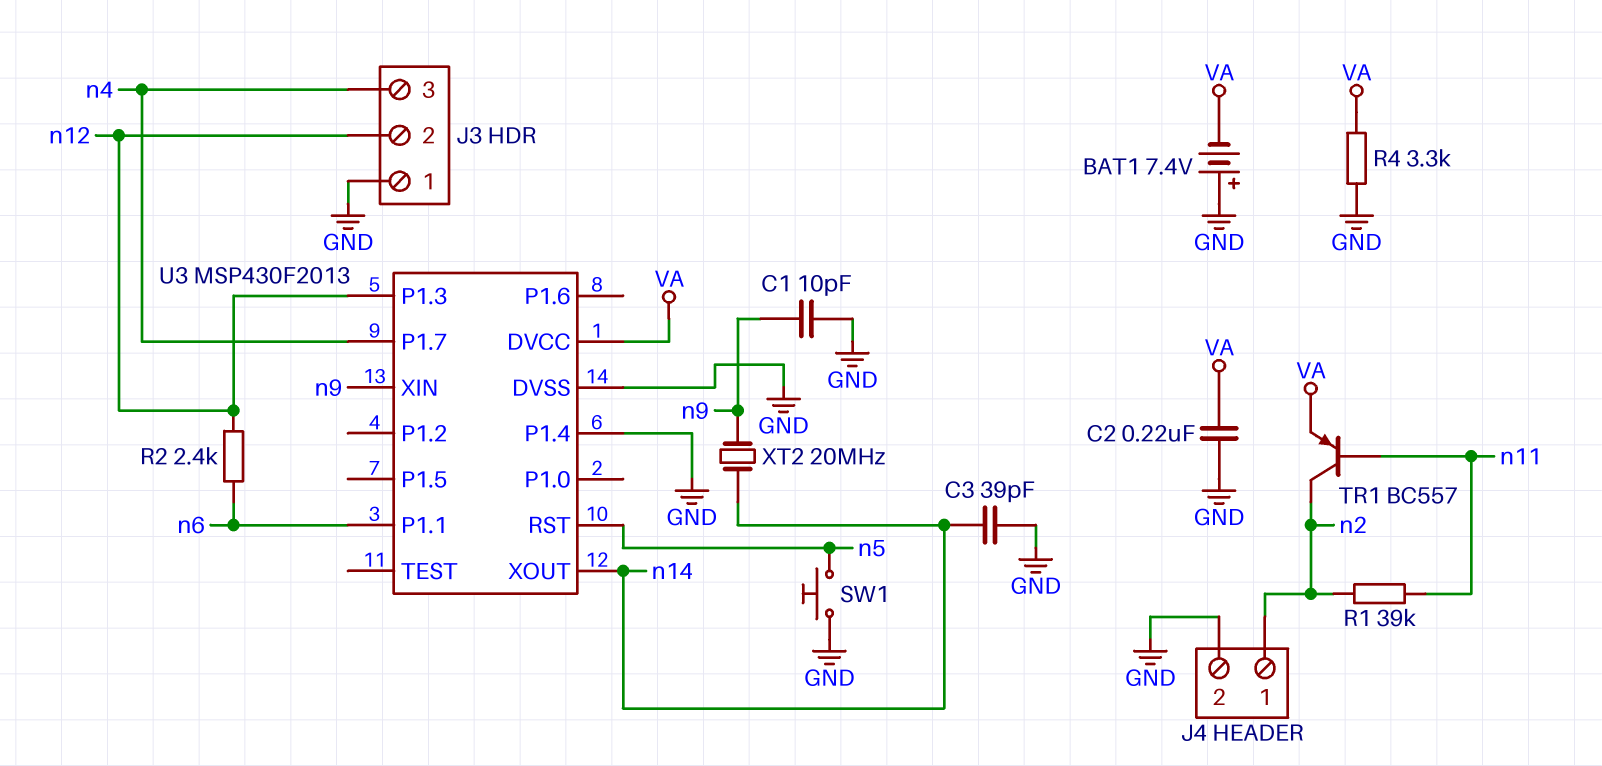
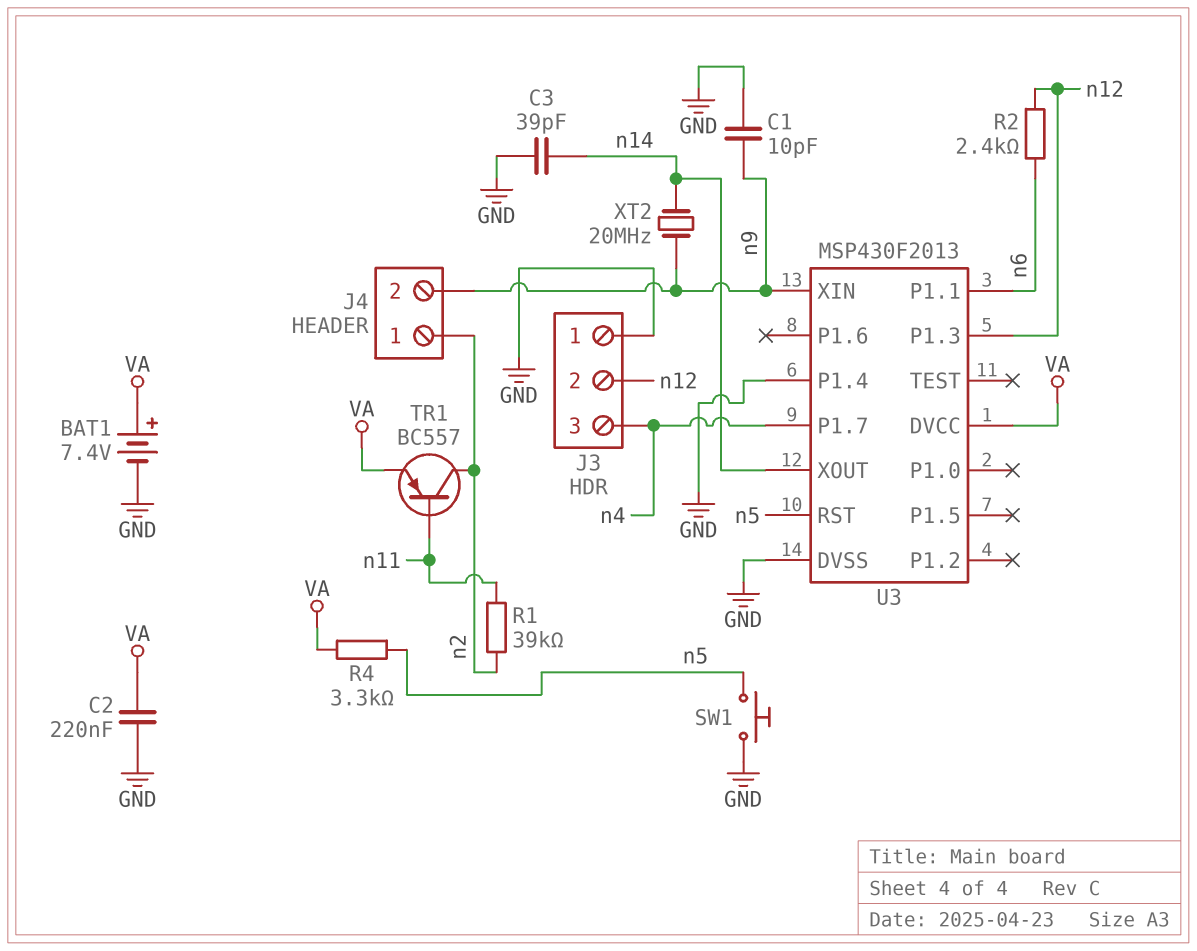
BAT1: 7.4V (plus GND, minus VA) -> 7.4V (plus VA, minus GND)
J4 pin 2: GND -> n9
R4: 3.3k (GND, VA) -> 3.3k (VA, n5)

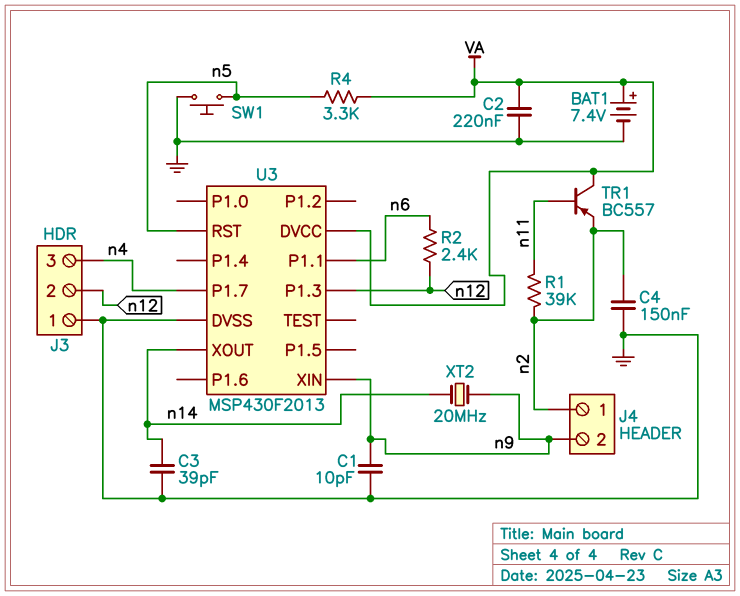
C4: none -> 150nF (GND, n2)
TR1: PNP BC557 (B n11, C n2, E VA) -> PNP BC557 (B n11, C VA, E n2)
U3 pin P1.4: GND -> none

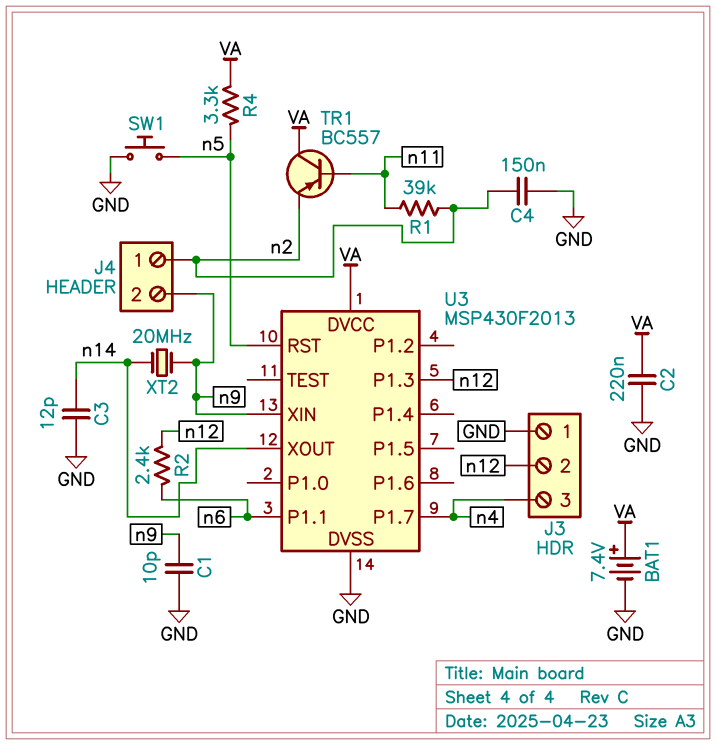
C3: 39pF (GND, n14) -> 12pF (GND, n14)

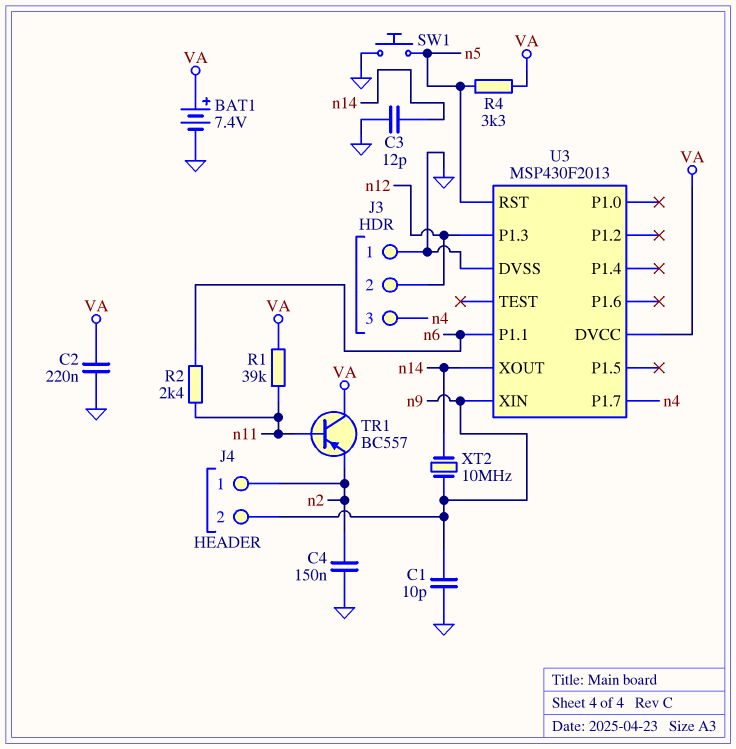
R1: 39k (n2, n11) -> 39k (VA, n11)
R2: 2.4k (n6, n12) -> 2.4k (n6, n11)
XT2: 20MHz (n9, n14) -> 10MHz (n9, n14)

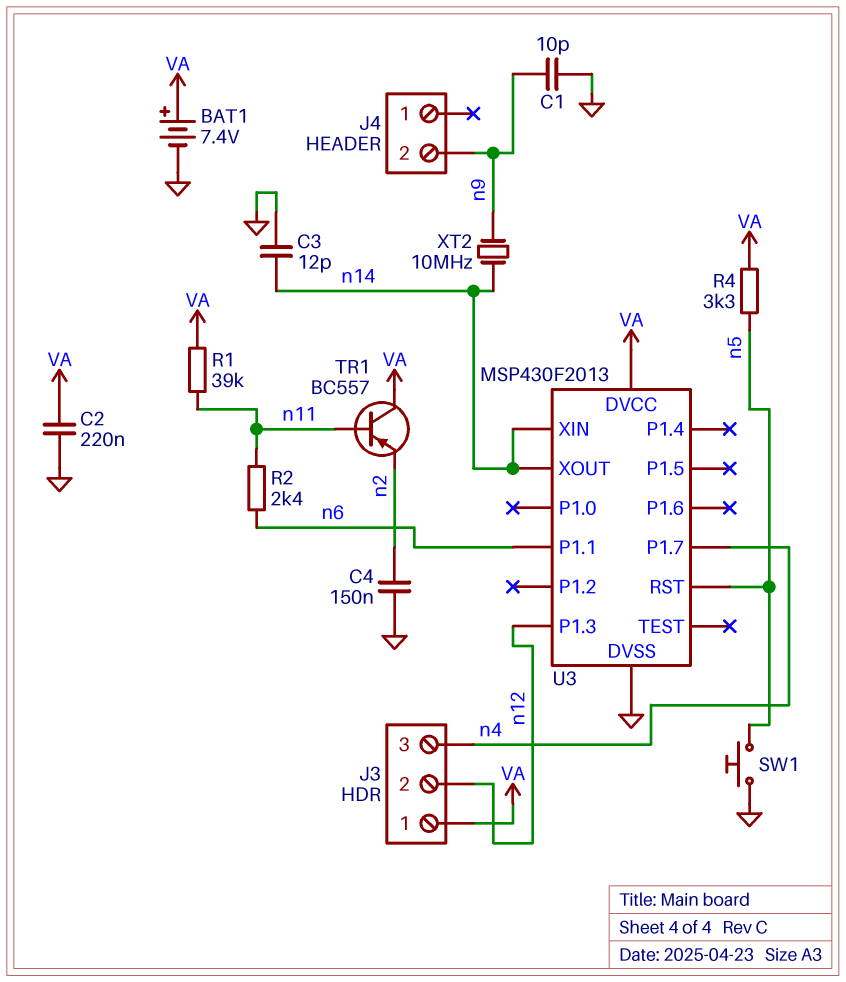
J3 pin 1: GND -> VA
J4 pin 1: n2 -> none
U3 pin XIN: n9 -> n14

